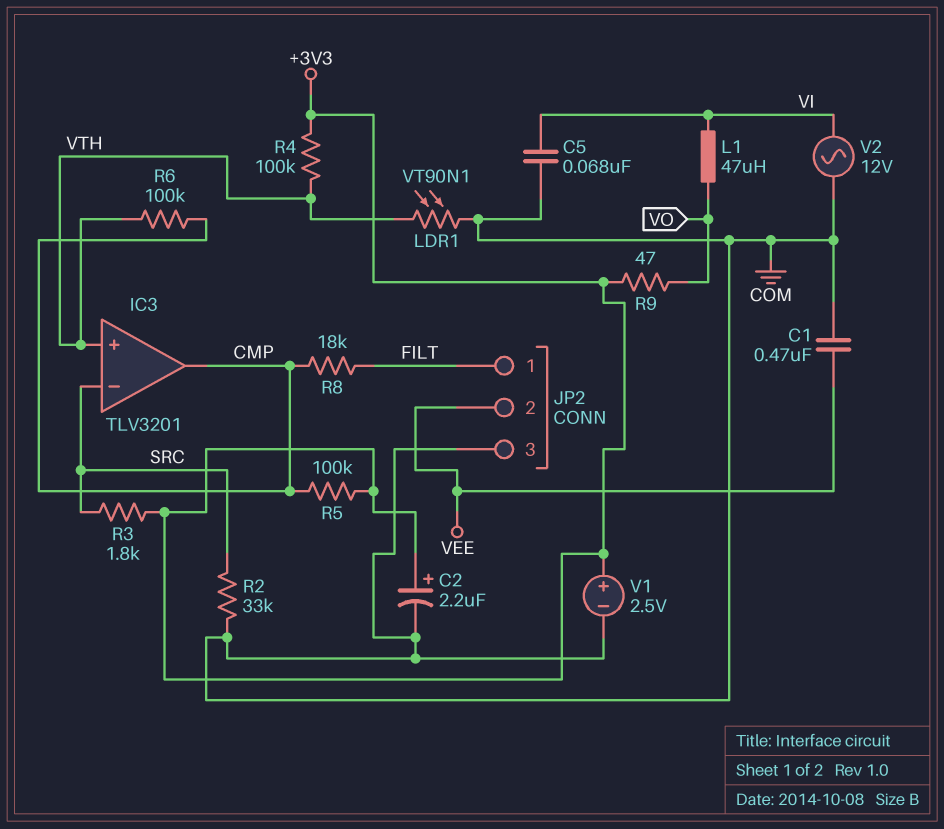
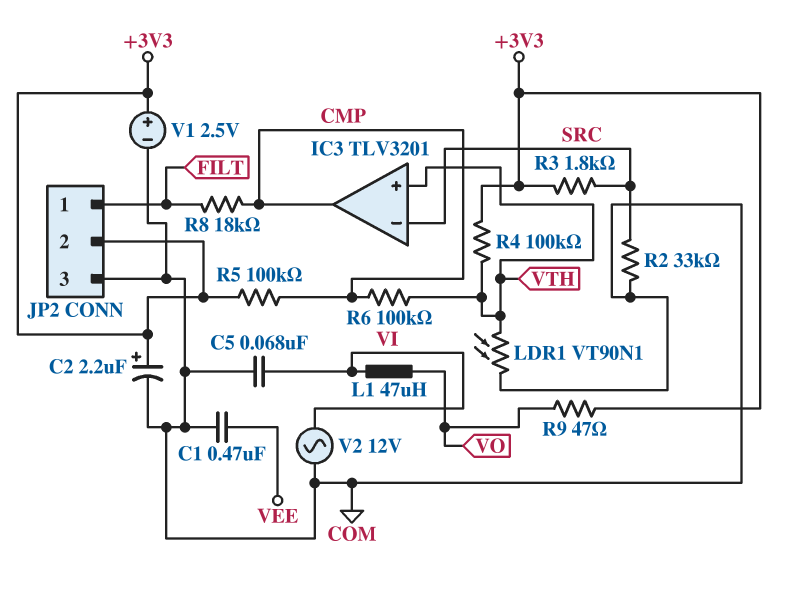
JP2 pin 2: VEE -> +3V3

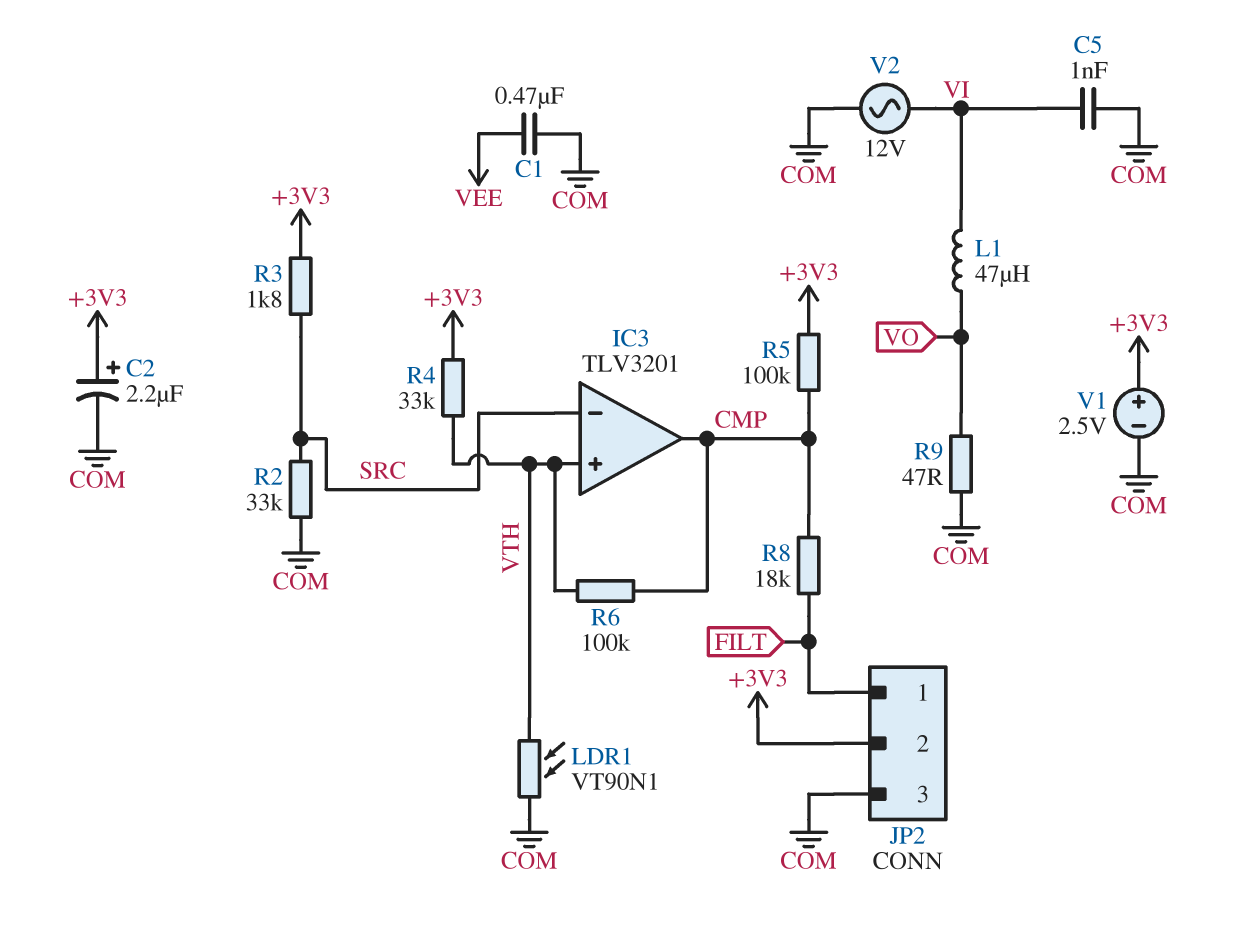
C5: 68nF (COM, VI) -> 1nF (COM, VI)
R4: 100k (+3V3, VTH) -> 33k (+3V3, VTH)
R9: 47 (+3V3, VO) -> 47 (COM, VO)

